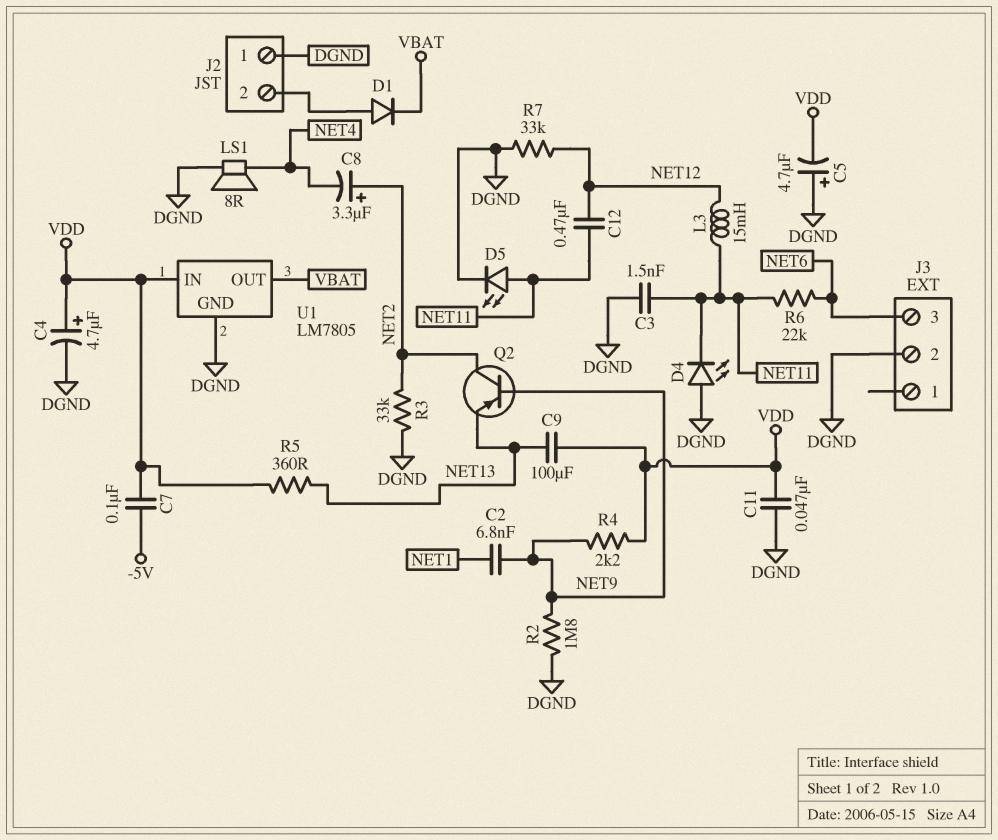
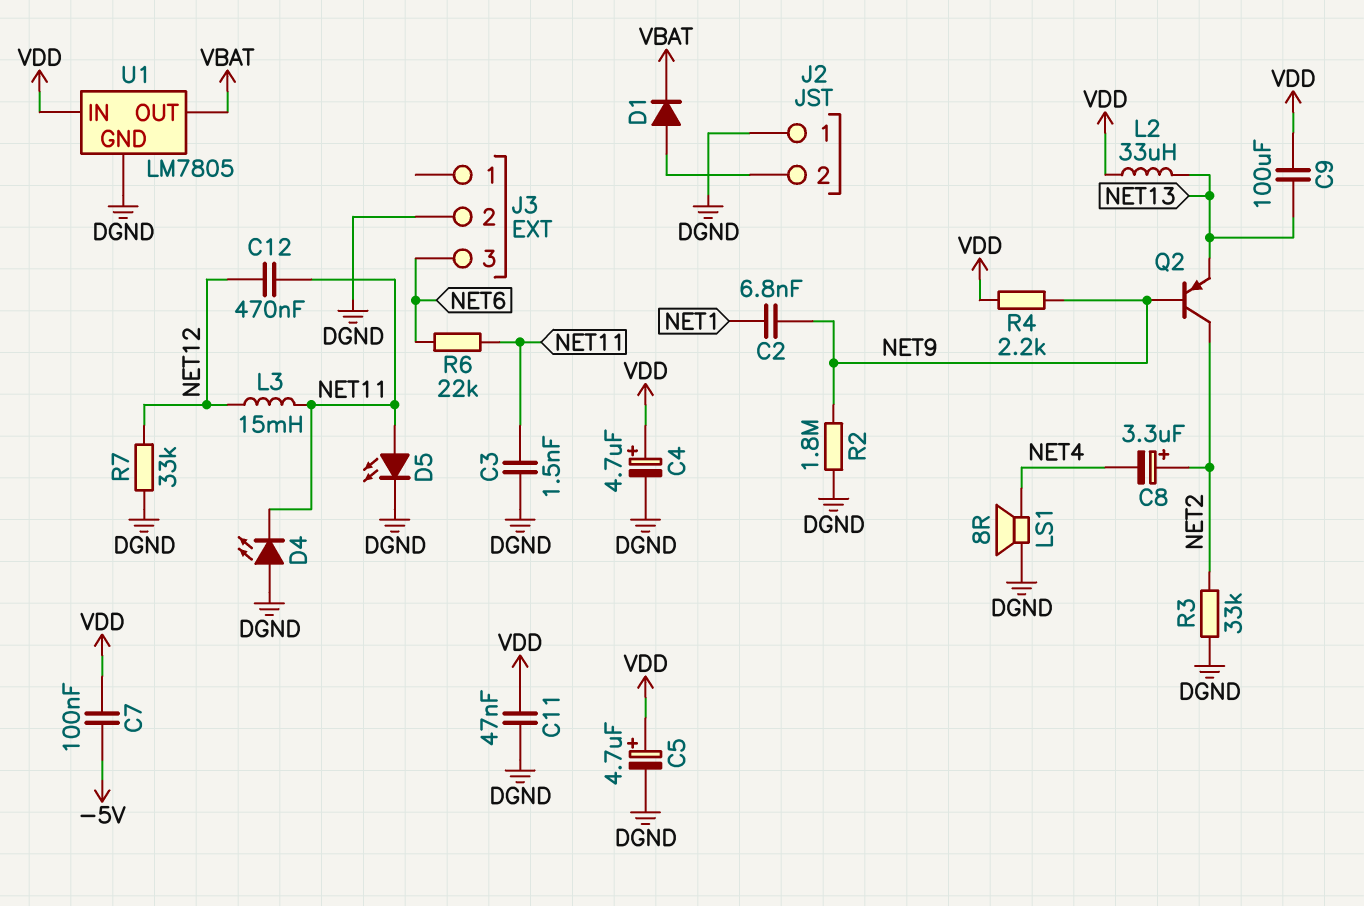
C5: 4.7uF (plus DGND, minus VDD) -> 4.7uF (plus VDD, minus DGND)
L2: none -> 33uH (NET13, VDD)
R5: 360 (NET13, VDD) -> none

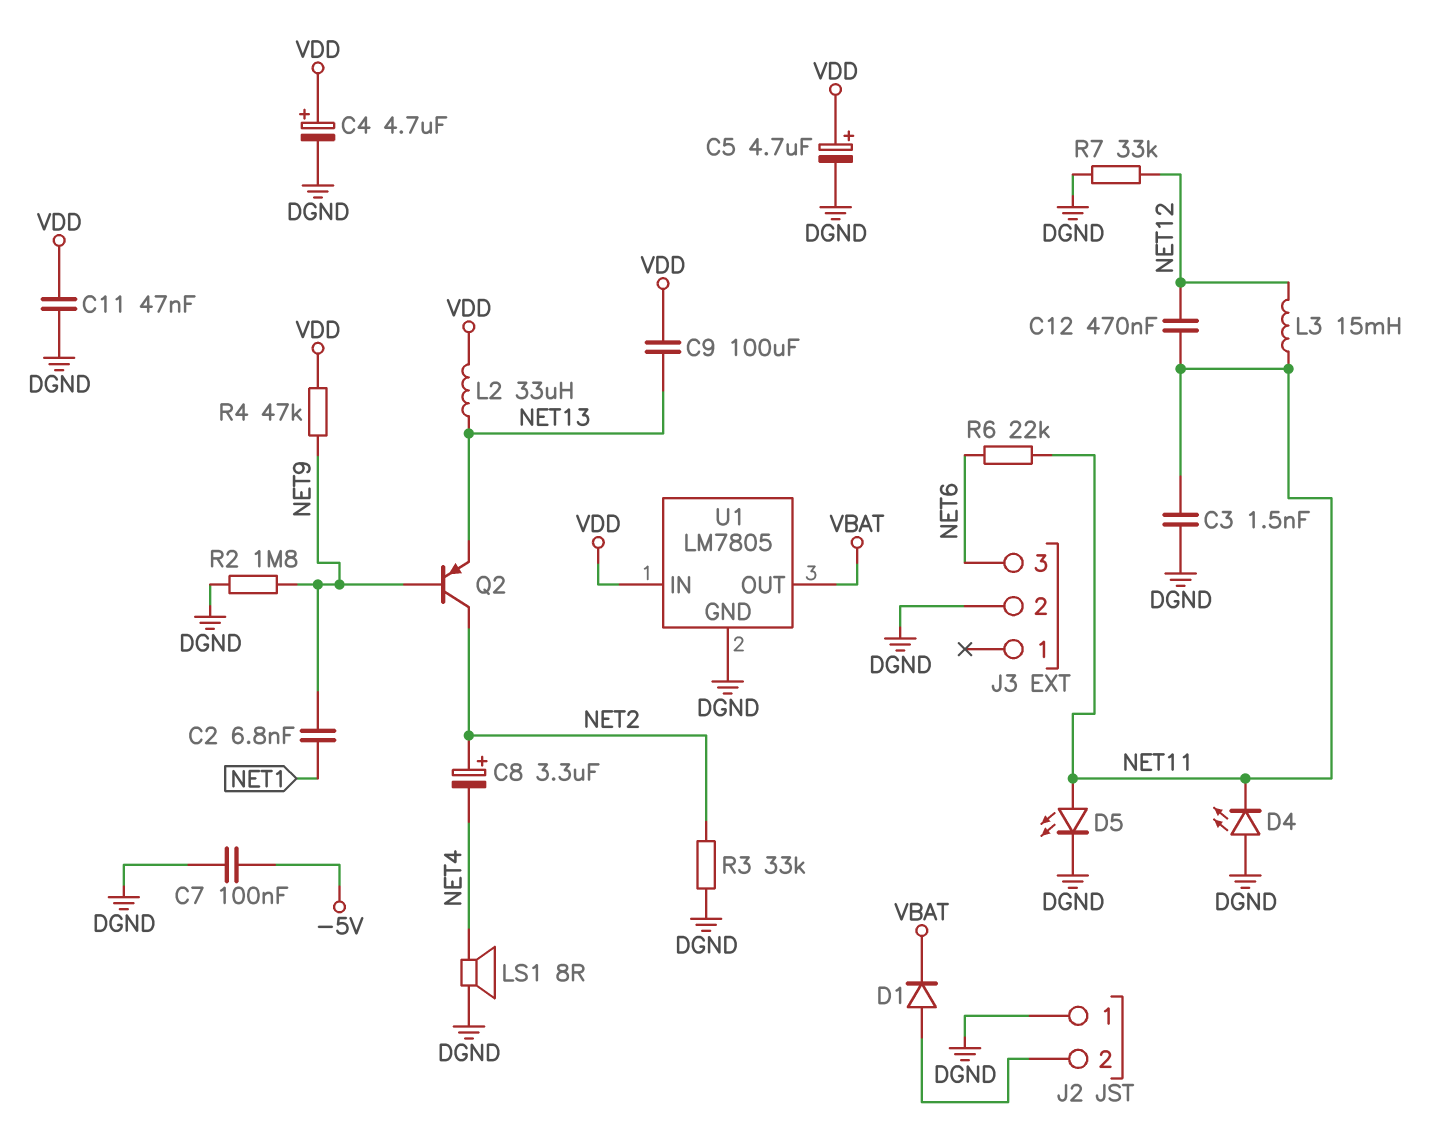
C7: 100nF (-5V, VDD) -> 100nF (-5V, DGND)
R4: 2.2k (NET9, VDD) -> 47k (NET9, VDD)

